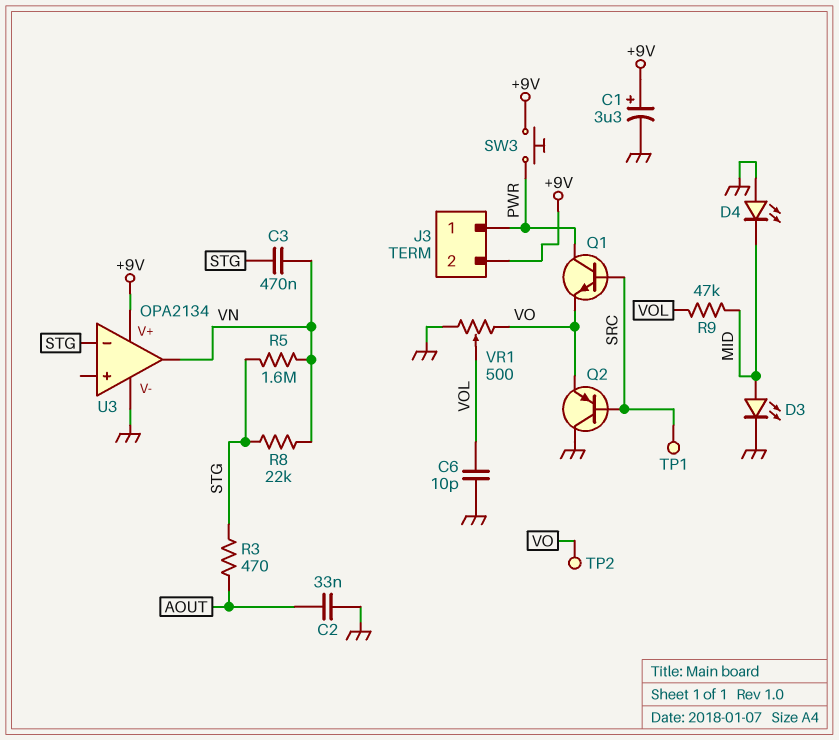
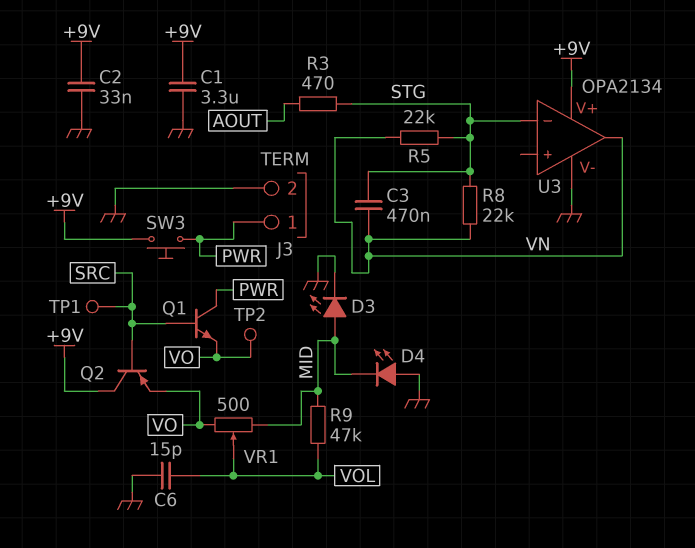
C1: 3.3uF (plus +9V, minus GND) -> 3.3uF (+9V, GND)
C2: 33nF (AOUT, GND) -> 33nF (+9V, GND)
C6: 10pF (GND, VOL) -> 15pF (GND, VOL)
J3 pin 2: +9V -> GND
Q2: PNP (B SRC, C GND, E VO) -> PNP (B SRC, C +9V, E VO)
R5: 1.6M (STG, VN) -> 22k (STG, VN)
VR1: 500 (GND, VO, wiper VOL) -> 500 (MID, VO, wiper VOL)

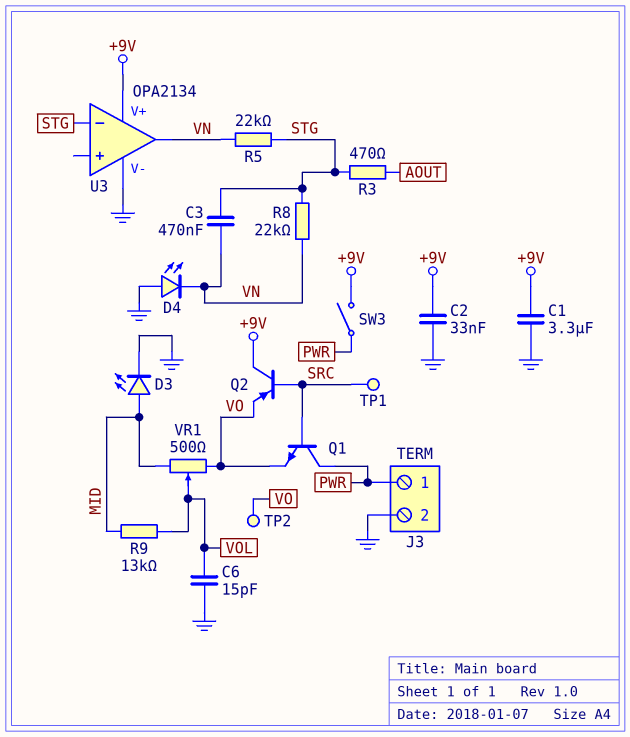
D4: LED (A GND, K MID) -> LED (A GND, K VN)
R9: 47k (MID, VOL) -> 13k (MID, VOL)
SW3: button (+9V, PWR) -> switch (+9V, PWR)

